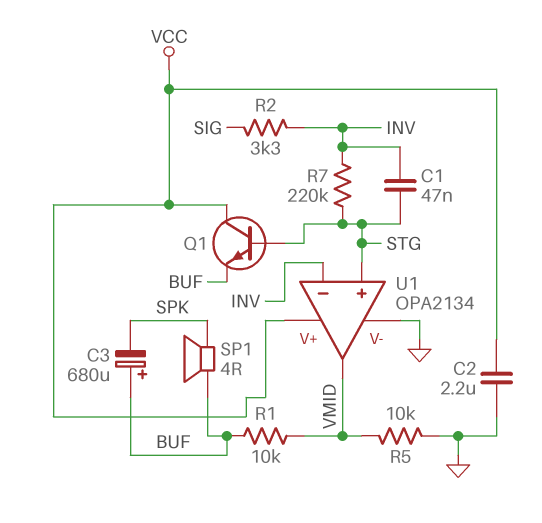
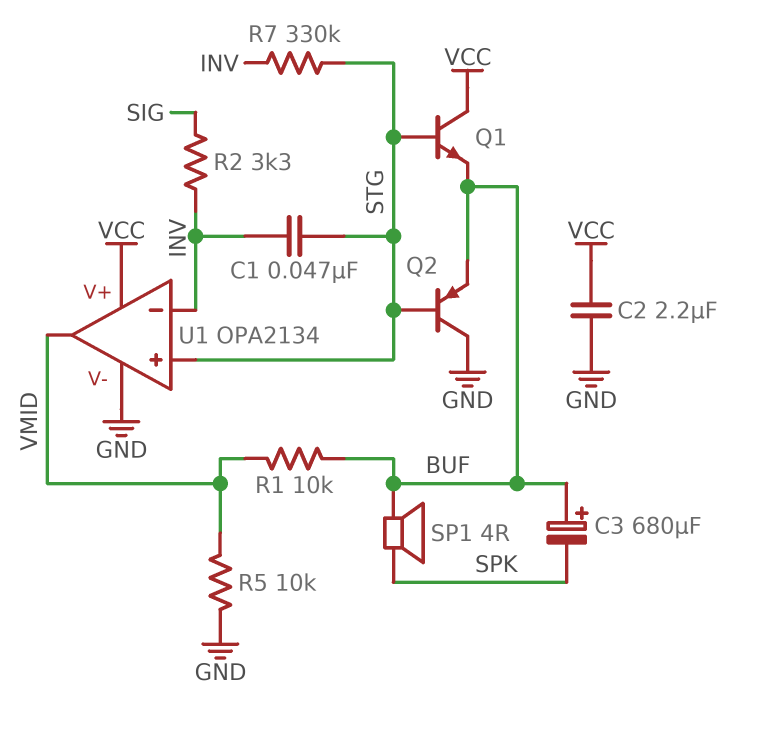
Q2: none -> PNP (B STG, C GND, E BUF)
R7: 220k (INV, STG) -> 330k (INV, STG)

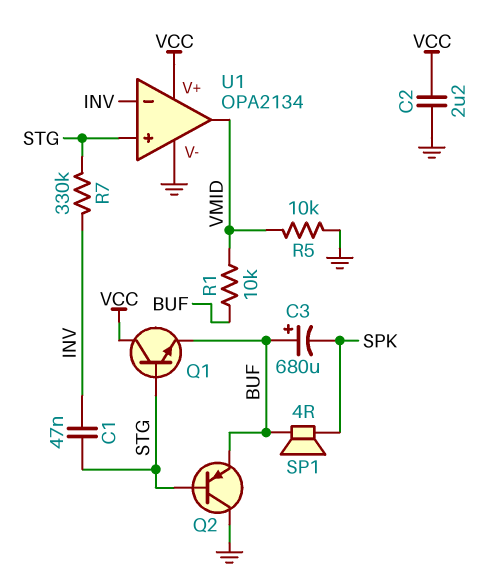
R2: 3.3k (INV, SIG) -> none

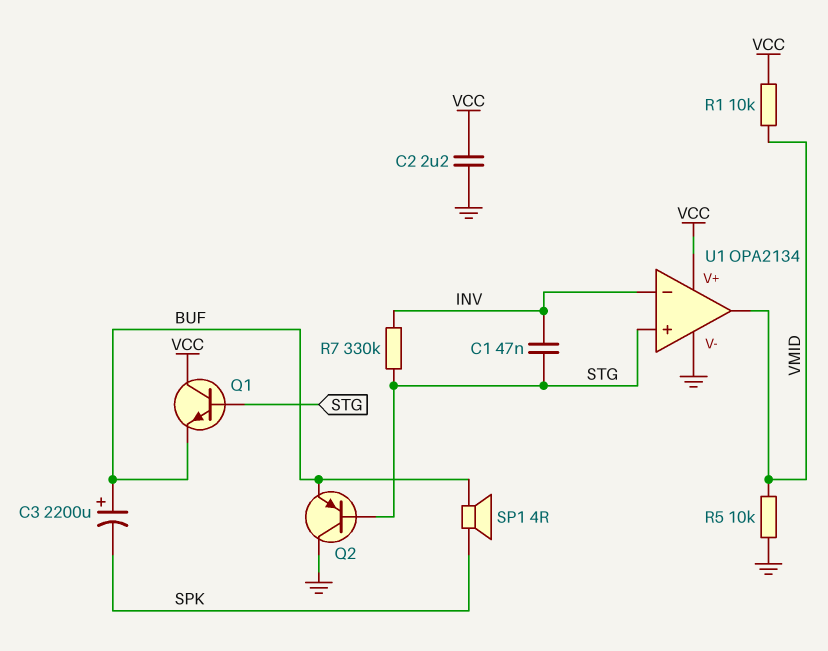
C3: 680uF (plus BUF, minus SPK) -> 2200uF (plus BUF, minus SPK)
R1: 10k (BUF, VMID) -> 10k (VCC, VMID)

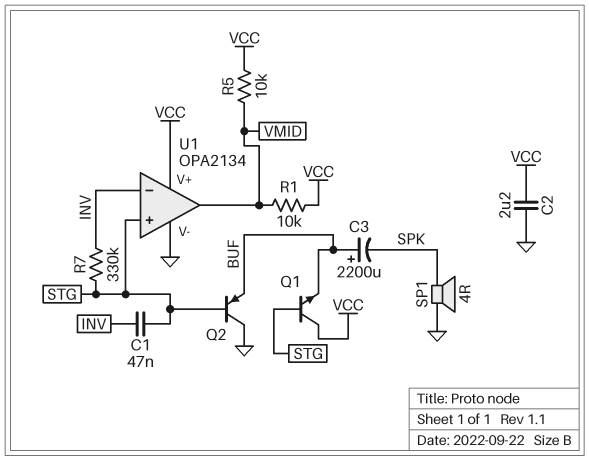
R5: 10k (GND, VMID) -> 10k (VCC, VMID)
SP1: speaker 4R (BUF, SPK) -> speaker 4R (GND, SPK)

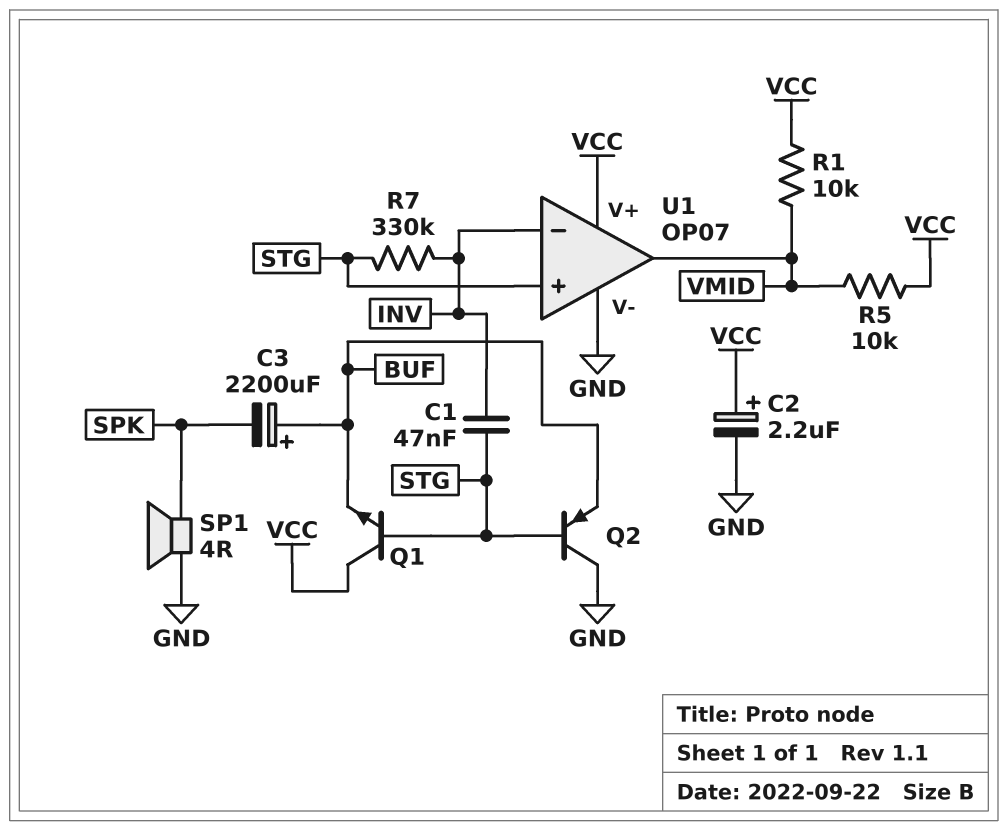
C2: 2.2uF (GND, VCC) -> 2.2uF (plus VCC, minus GND)
U1: OPA2134 -> OP07

